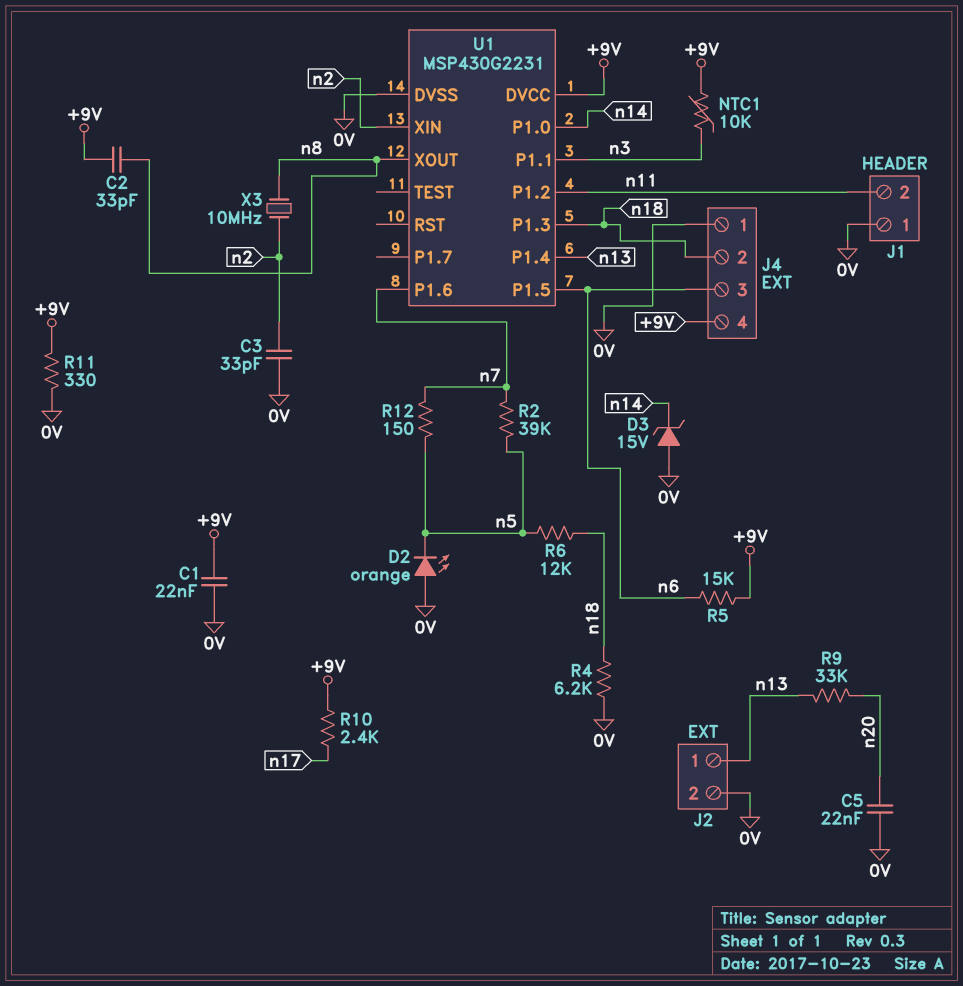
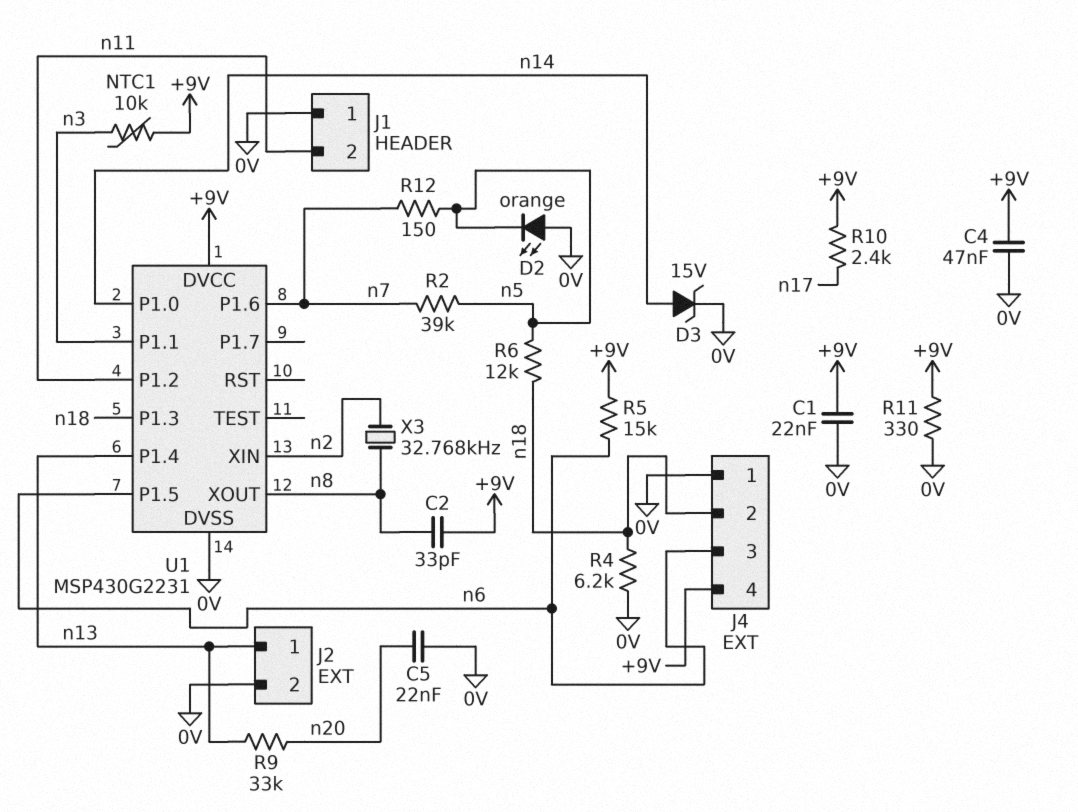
C3: 33pF (0V, n2) -> none
C4: none -> 47nF (+9V, 0V)
D3: zener 15V (A 0V, K n14) -> zener 15V (A n14, K 0V)
X3: 10MHz (n2, n8) -> 32.768kHz (n2, n8)

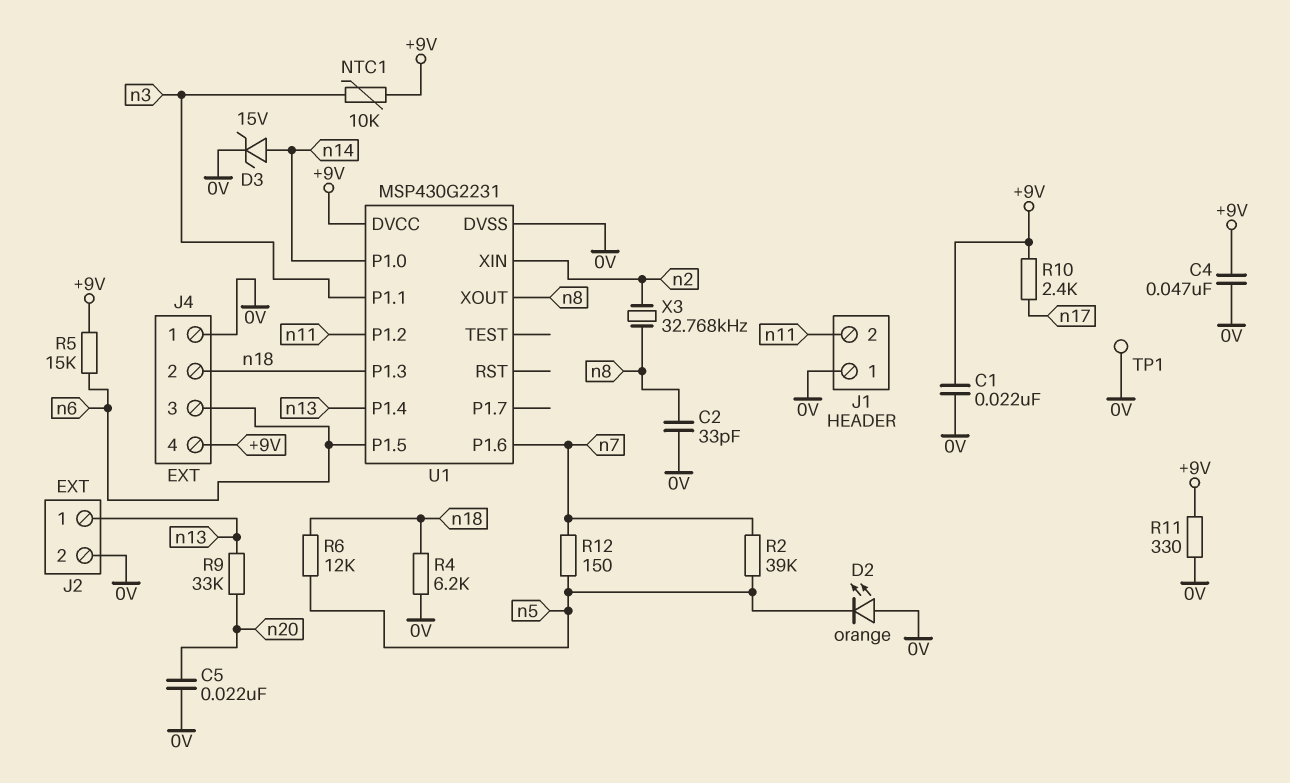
C2: 33pF (+9V, n8) -> 33pF (0V, n8)
TP1: none -> test point (0V)

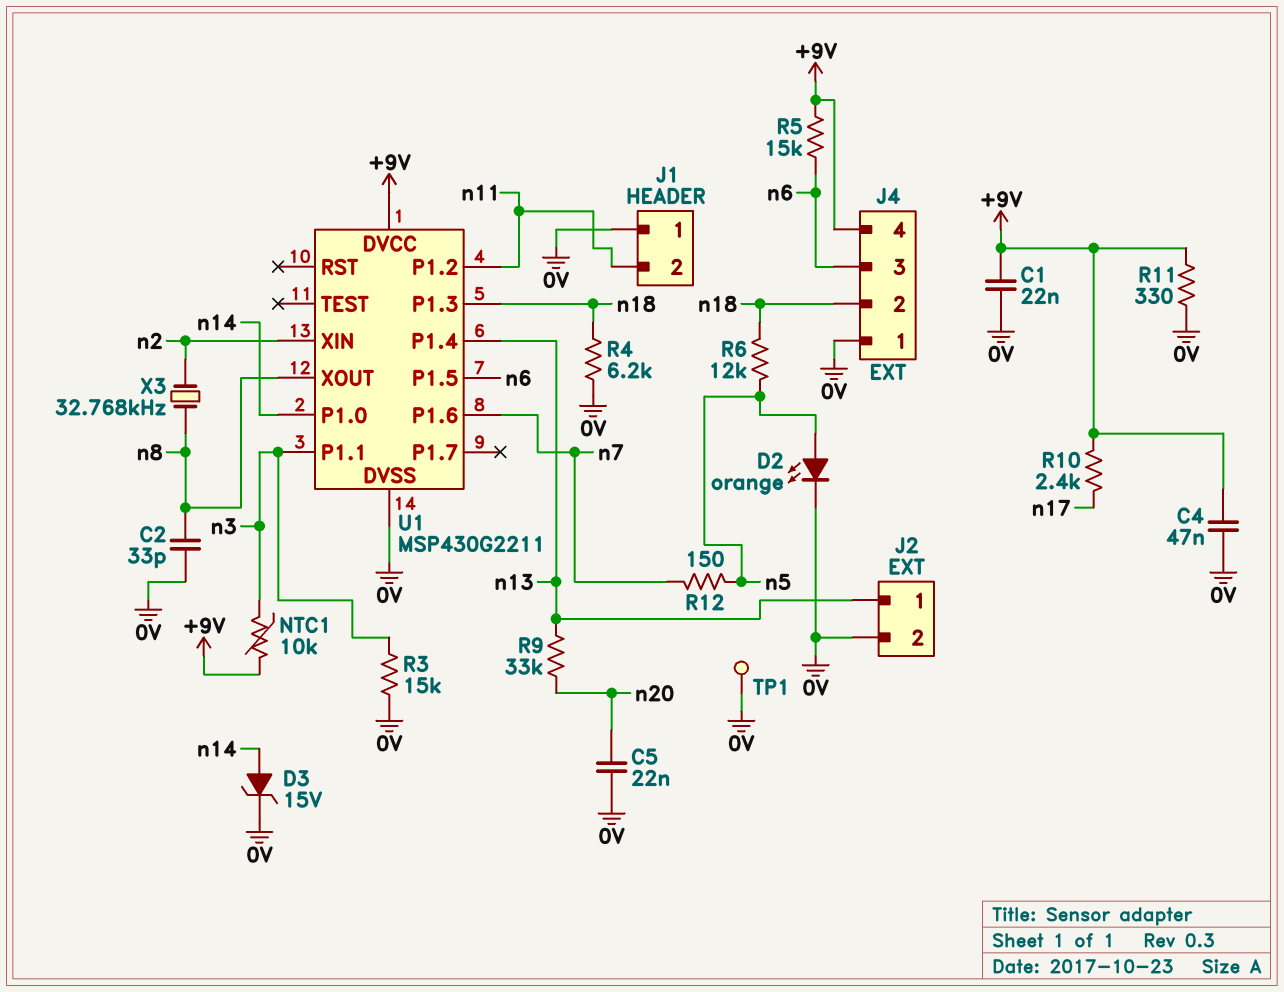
D2: LED orange (A 0V, K n5) -> LED orange (A n5, K 0V)
R2: 39k (n5, n7) -> none
R3: none -> 15k (0V, n3)
U1: MSP430G2231 -> MSP430G2211

